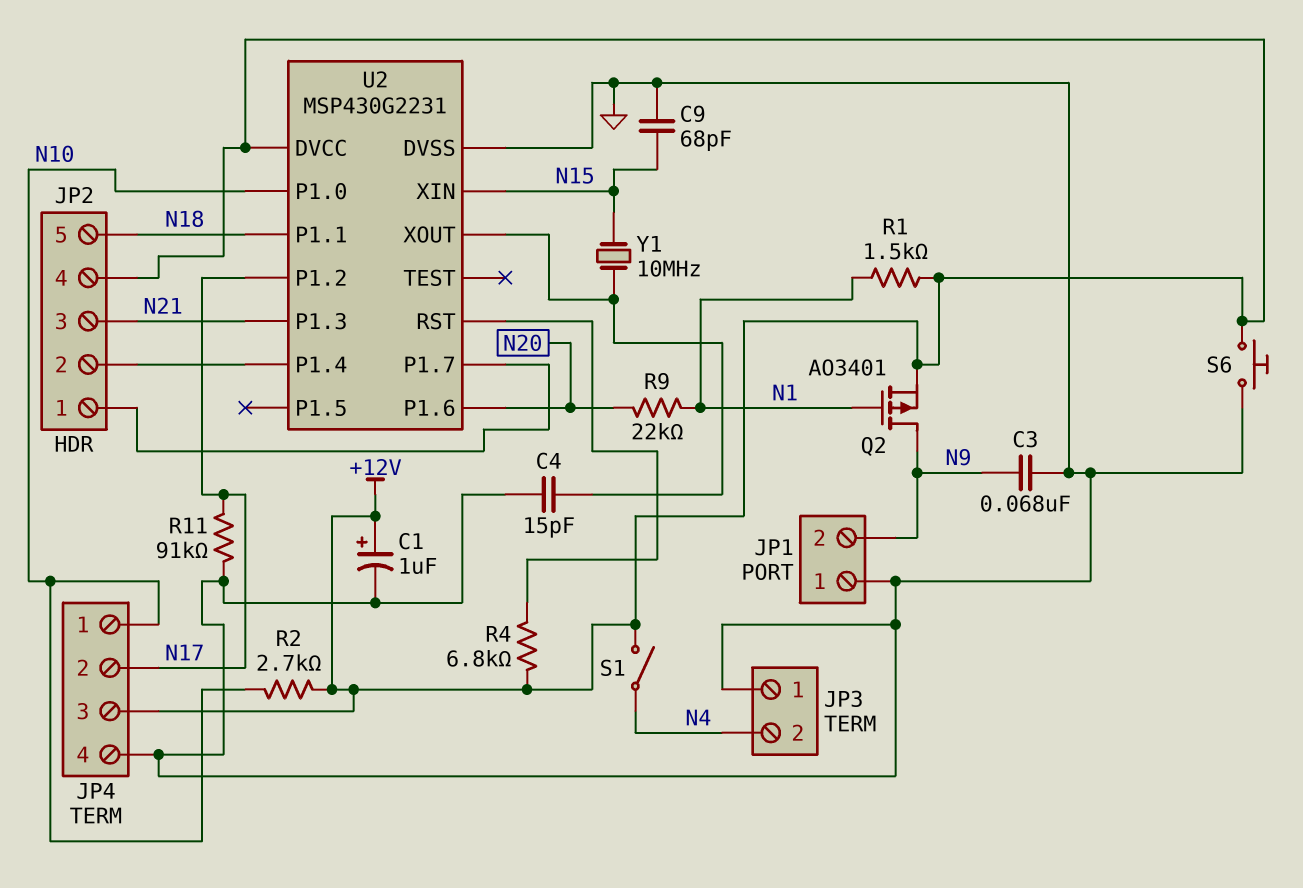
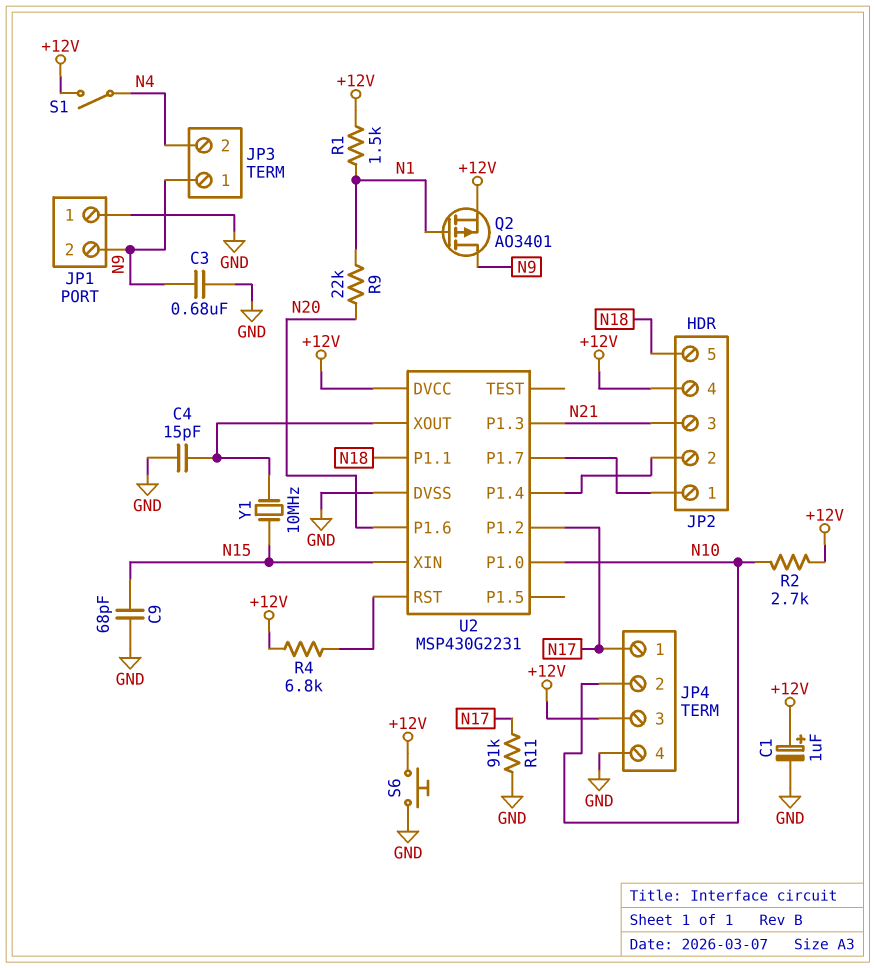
C3: 68nF (GND, N9) -> 680nF (GND, N9)
JP3 pin 1: GND -> N9
JP4 pin 1: N10 -> N17
JP4 pin 2: N17 -> N10

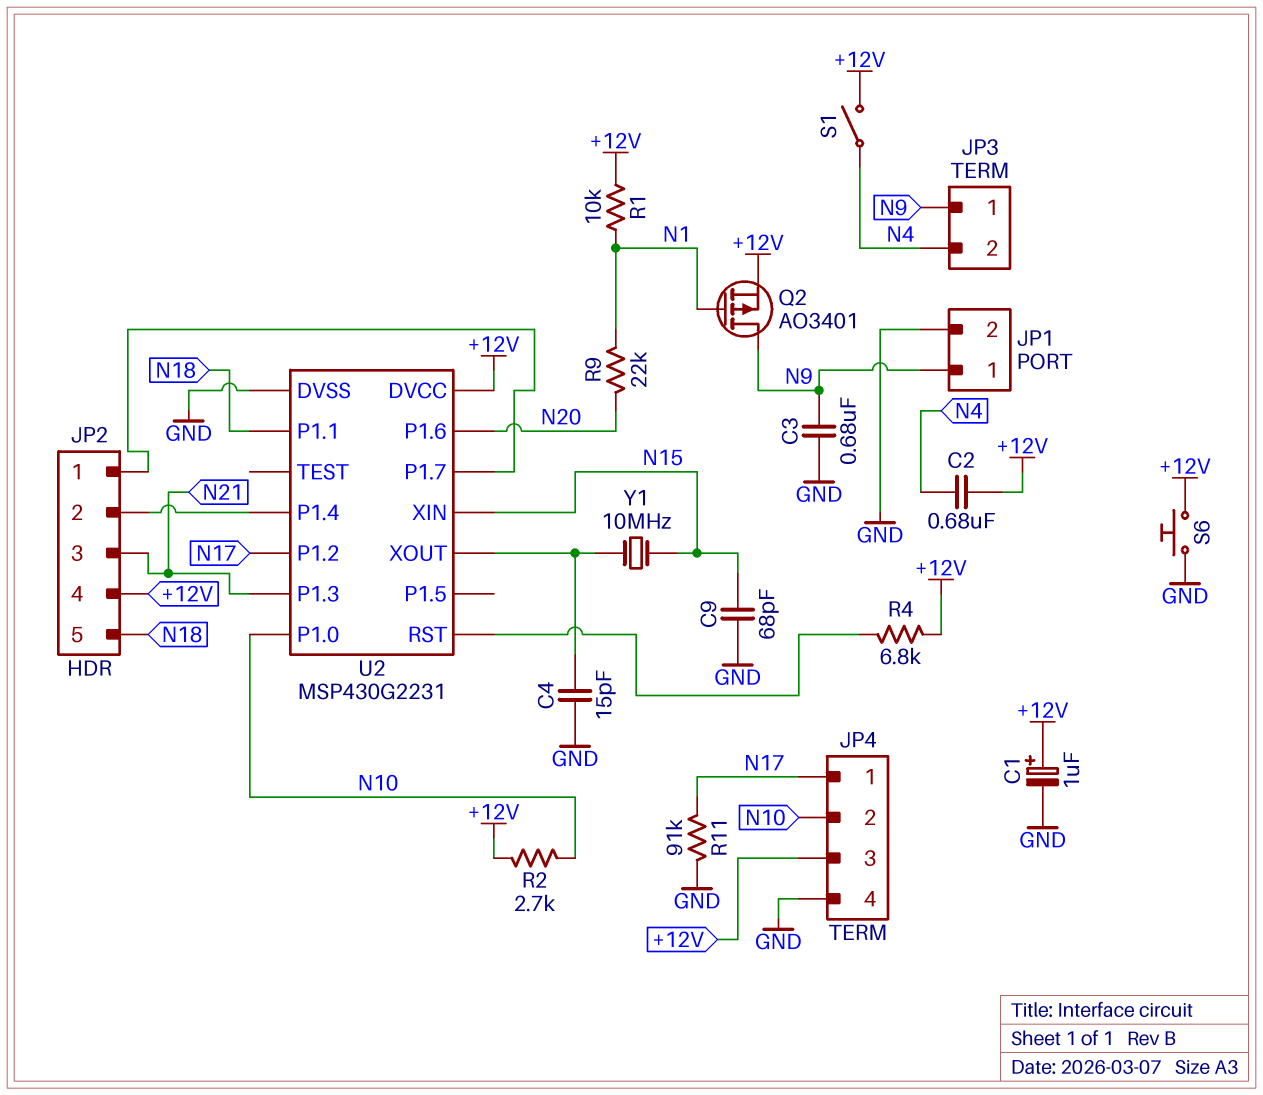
C2: none -> 680nF (+12V, N4)
JP1 pin 1: GND -> N9
JP1 pin 2: N9 -> GND
R1: 1.5k (+12V, N1) -> 10k (+12V, N1)

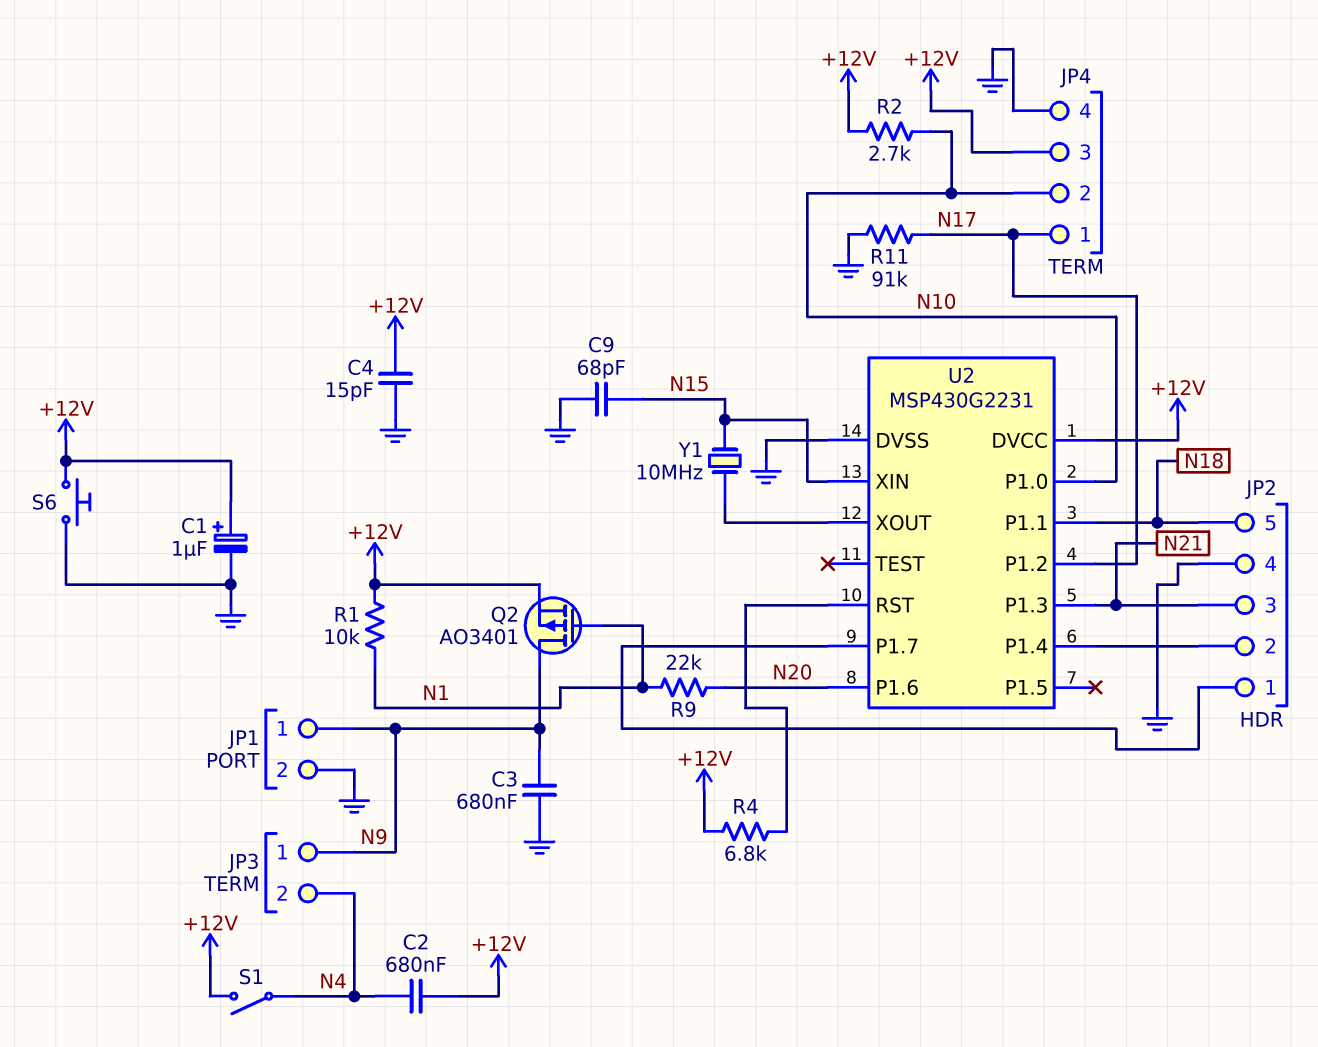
C4: 15pF (GND, U2/XOUT) -> 15pF (+12V, GND)
JP2 pin 4: +12V -> GND

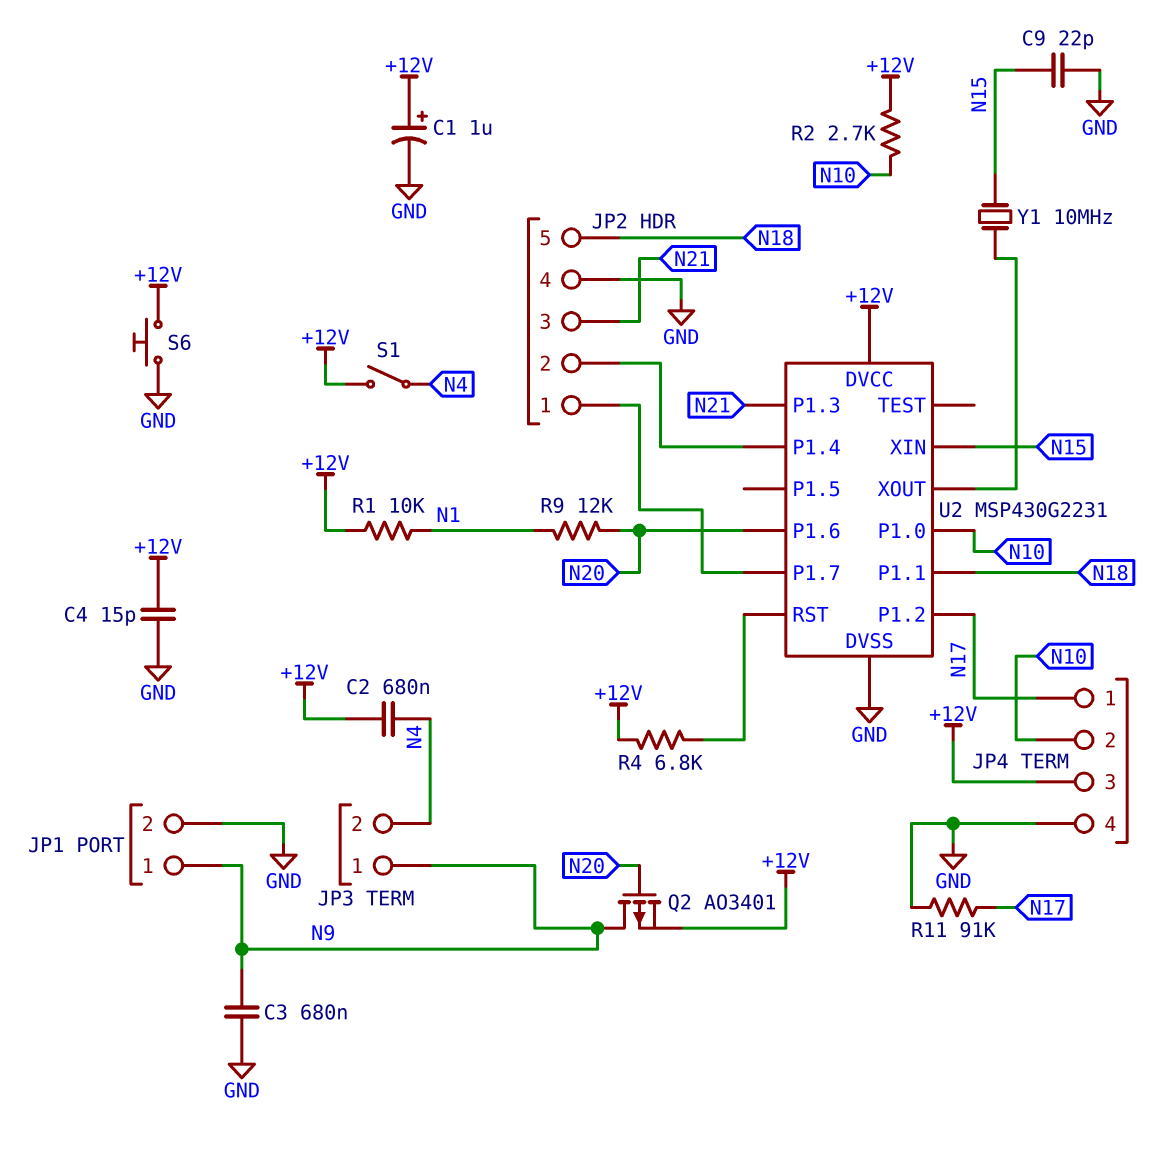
C9: 68pF (GND, N15) -> 22pF (GND, N15)
Q2: PMOS AO3401 (G N1, D N9, S +12V) -> PMOS AO3401 (G N20, D N9, S +12V)
R9: 22k (N1, N20) -> 12k (N1, N20)

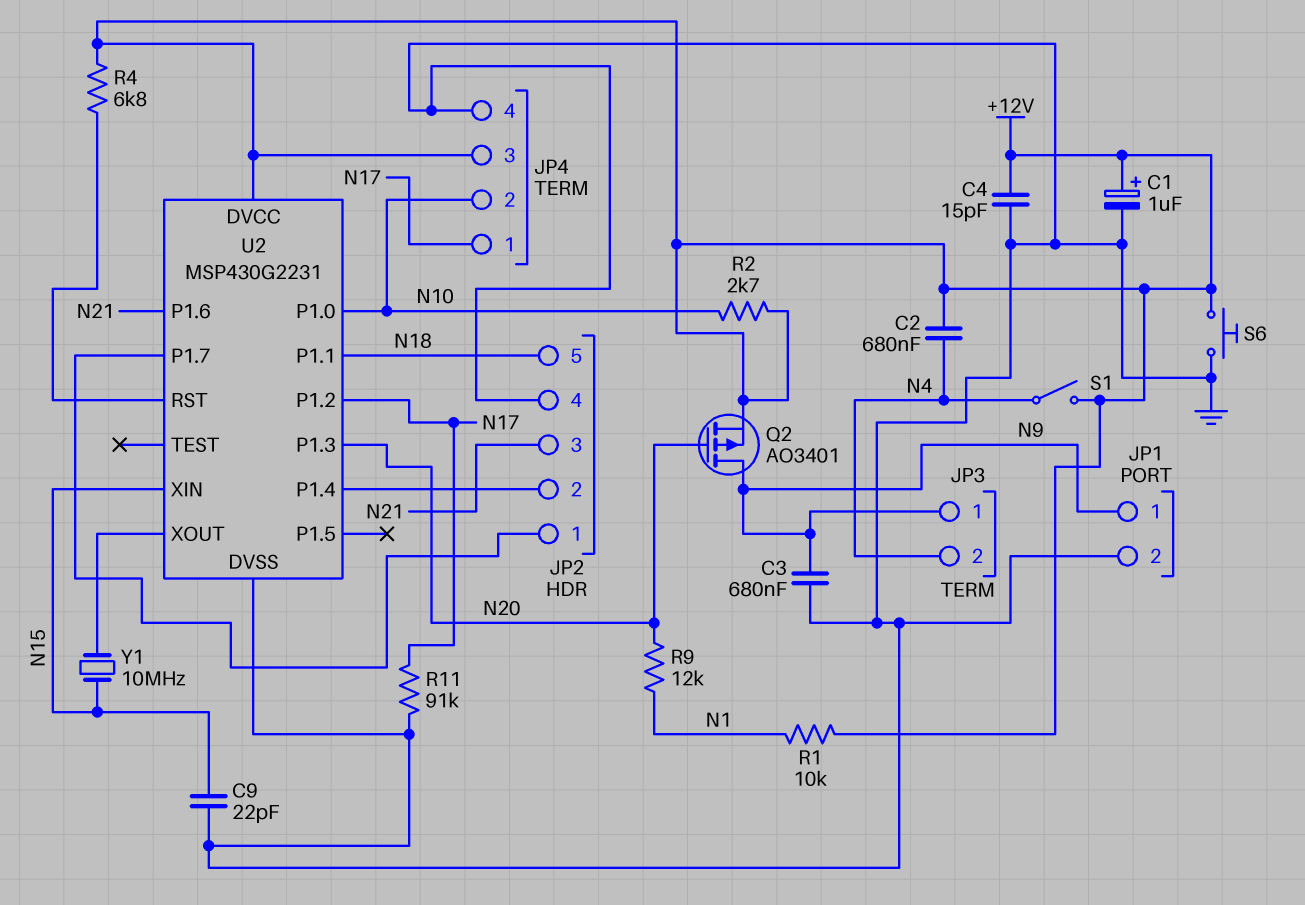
U2 pin P1.3: N21 -> N20
U2 pin P1.6: N20 -> N21

